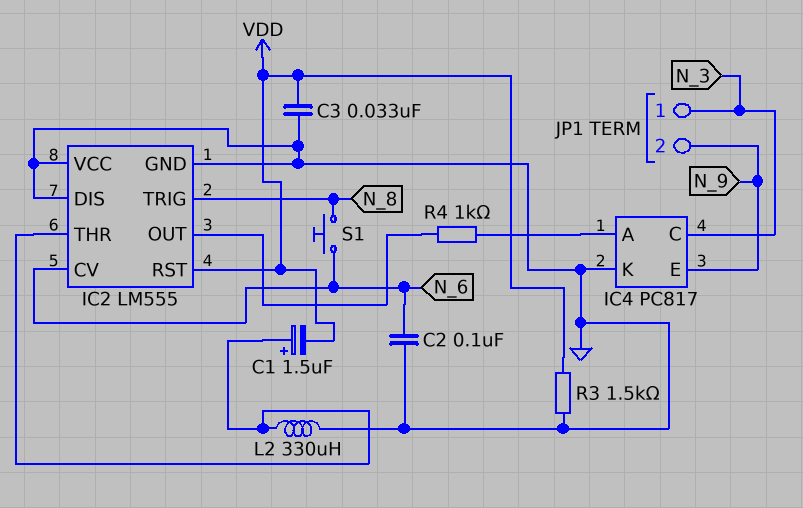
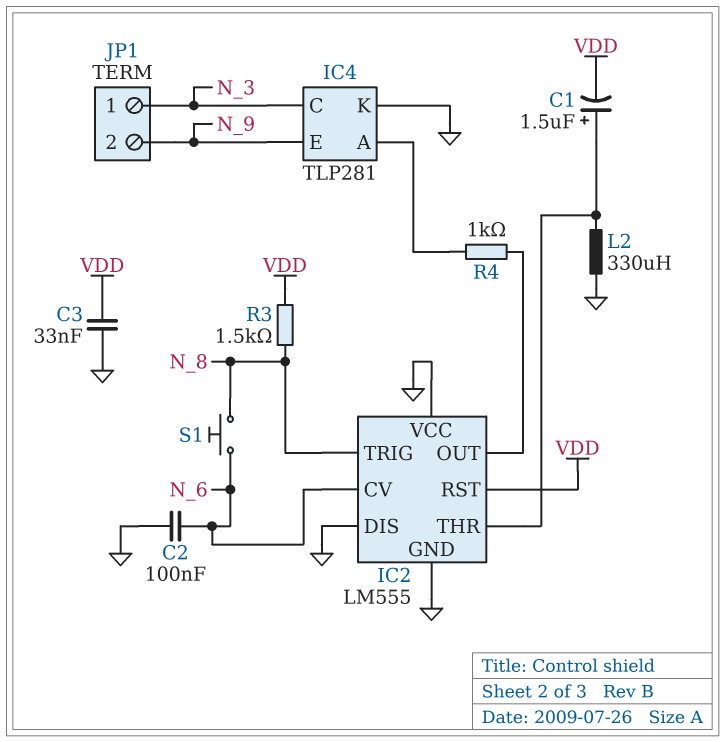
IC4: PC817 -> TLP281
R3: 1.5k (GND, VDD) -> 1.5k (N_8, VDD)

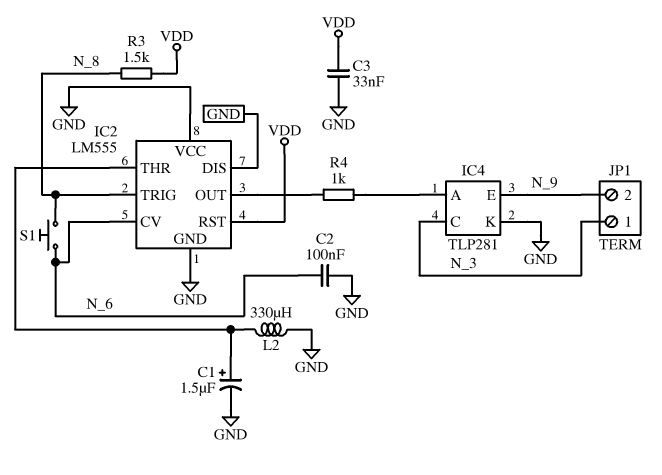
C1: 1.5uF (plus IC2/THR, minus VDD) -> 1.5uF (plus IC2/THR, minus GND)

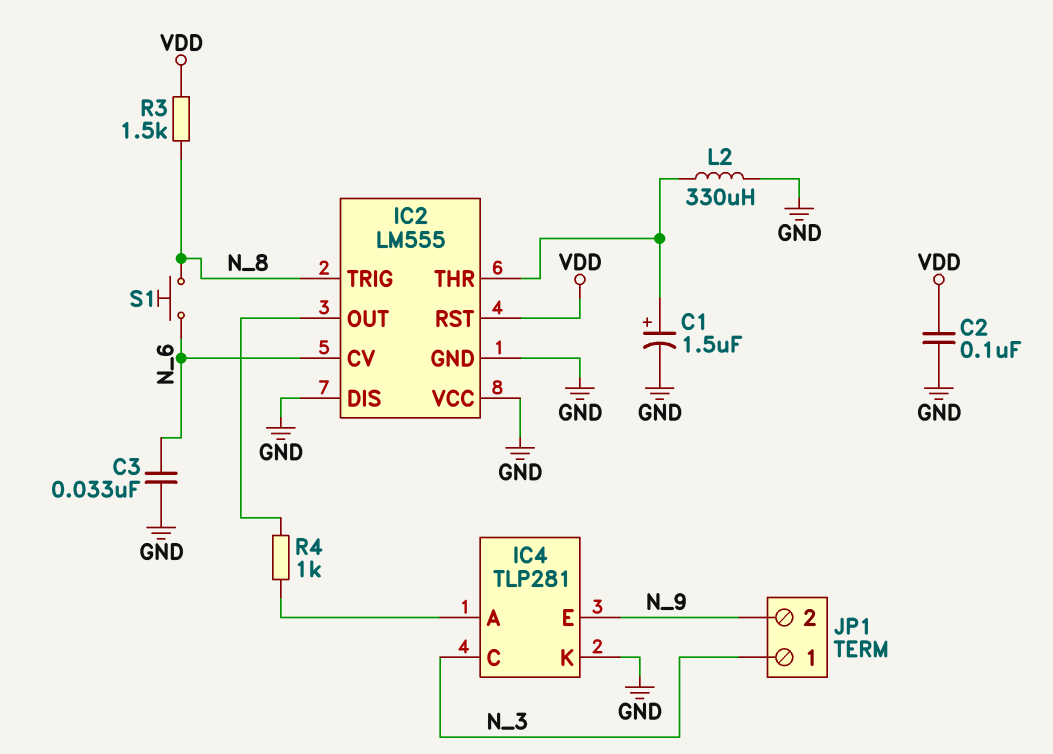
C2: 100nF (GND, N_6) -> 100nF (GND, VDD)
C3: 33nF (GND, VDD) -> 33nF (GND, N_6)

